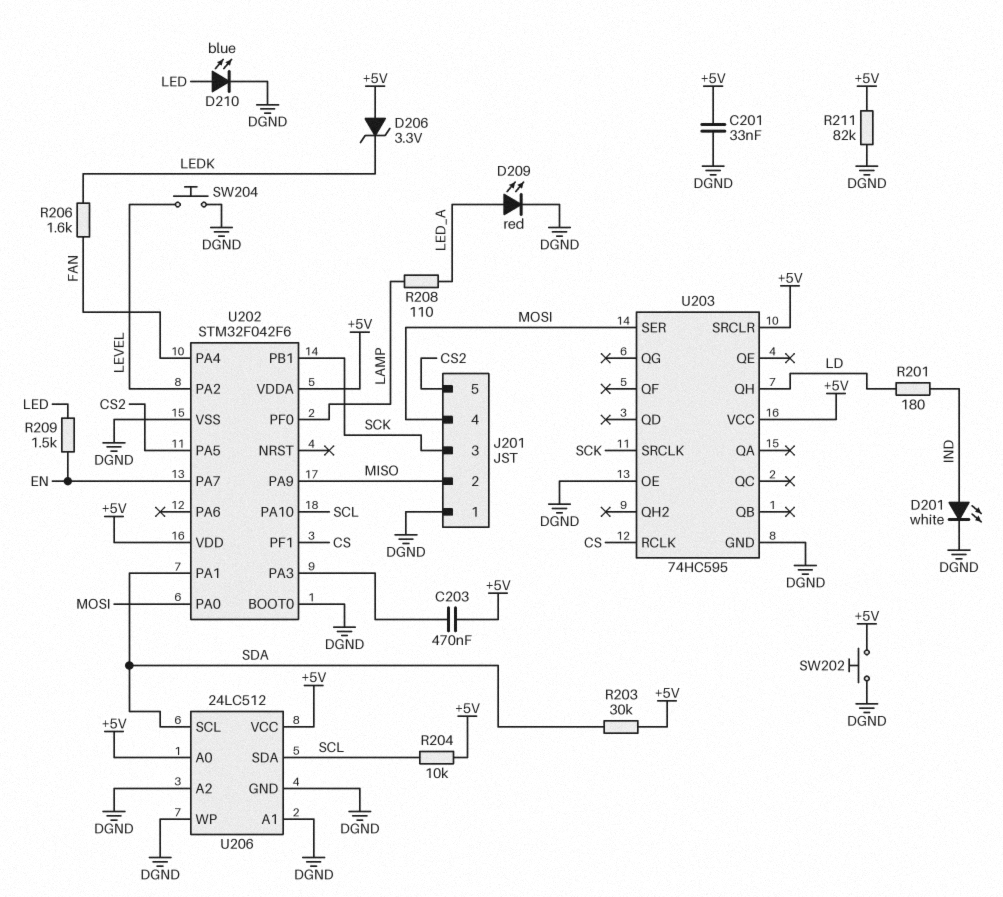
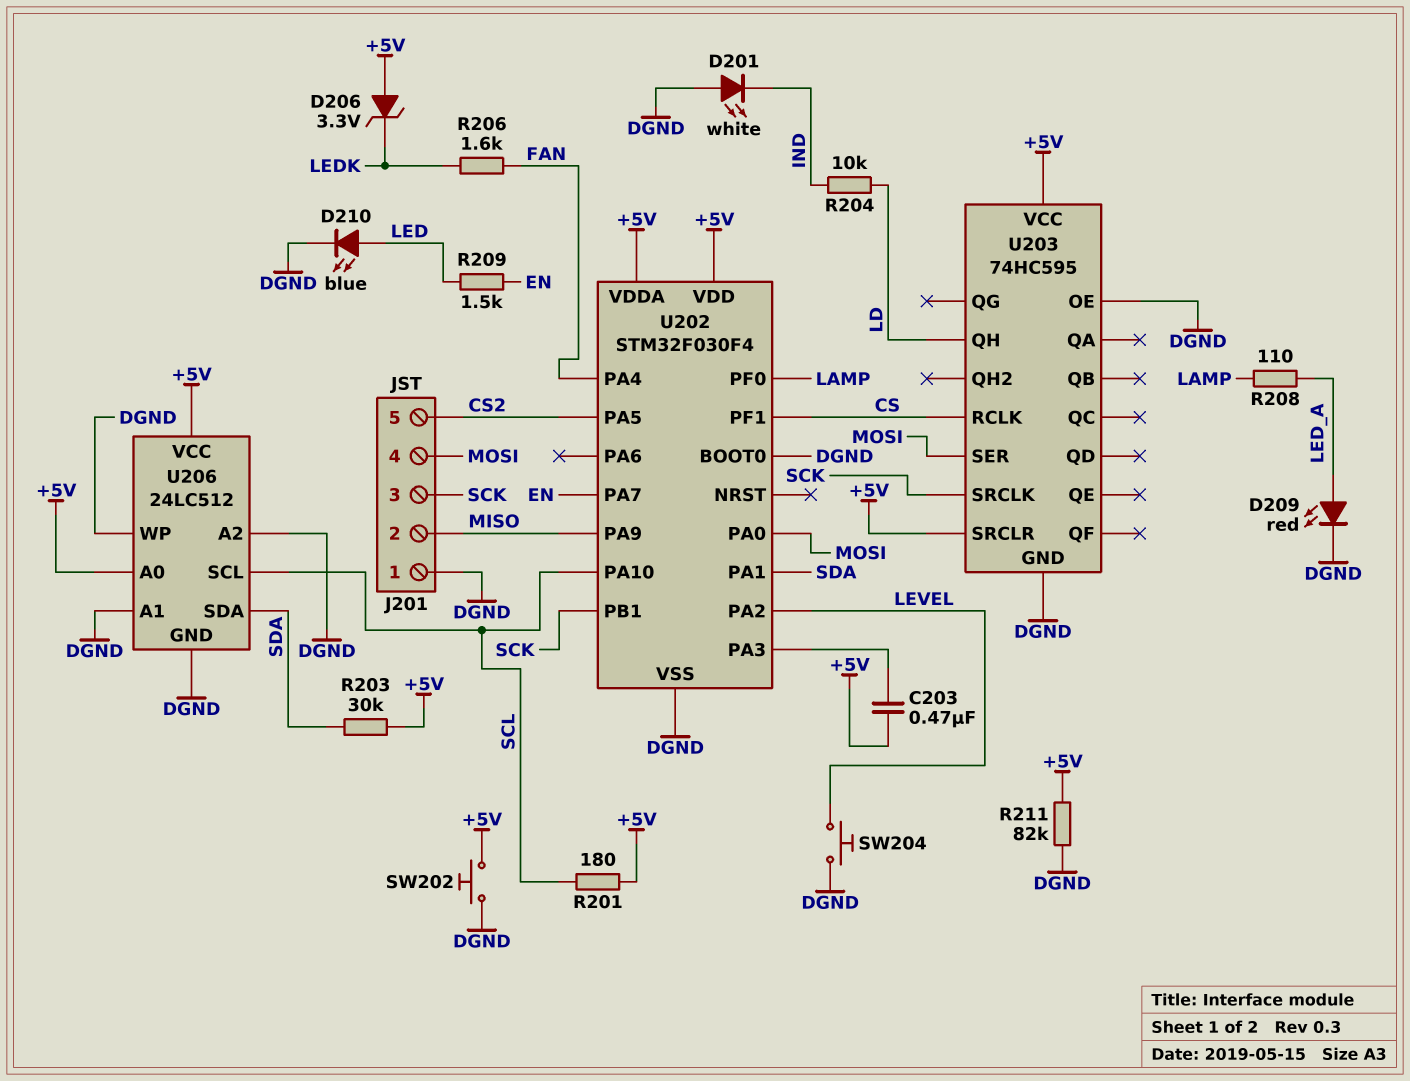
C201: 33nF (+5V, DGND) -> none
D201: LED white (A IND, K DGND) -> LED white (A DGND, K IND)
R201: 180 (IND, LD) -> 180 (+5V, SCL)
R204: 10k (+5V, SCL) -> 10k (IND, LD)
U202: STM32F042F6 -> STM32F030F4
U206 pin SCL: SDA -> SCL
U206 pin SDA: SCL -> SDA

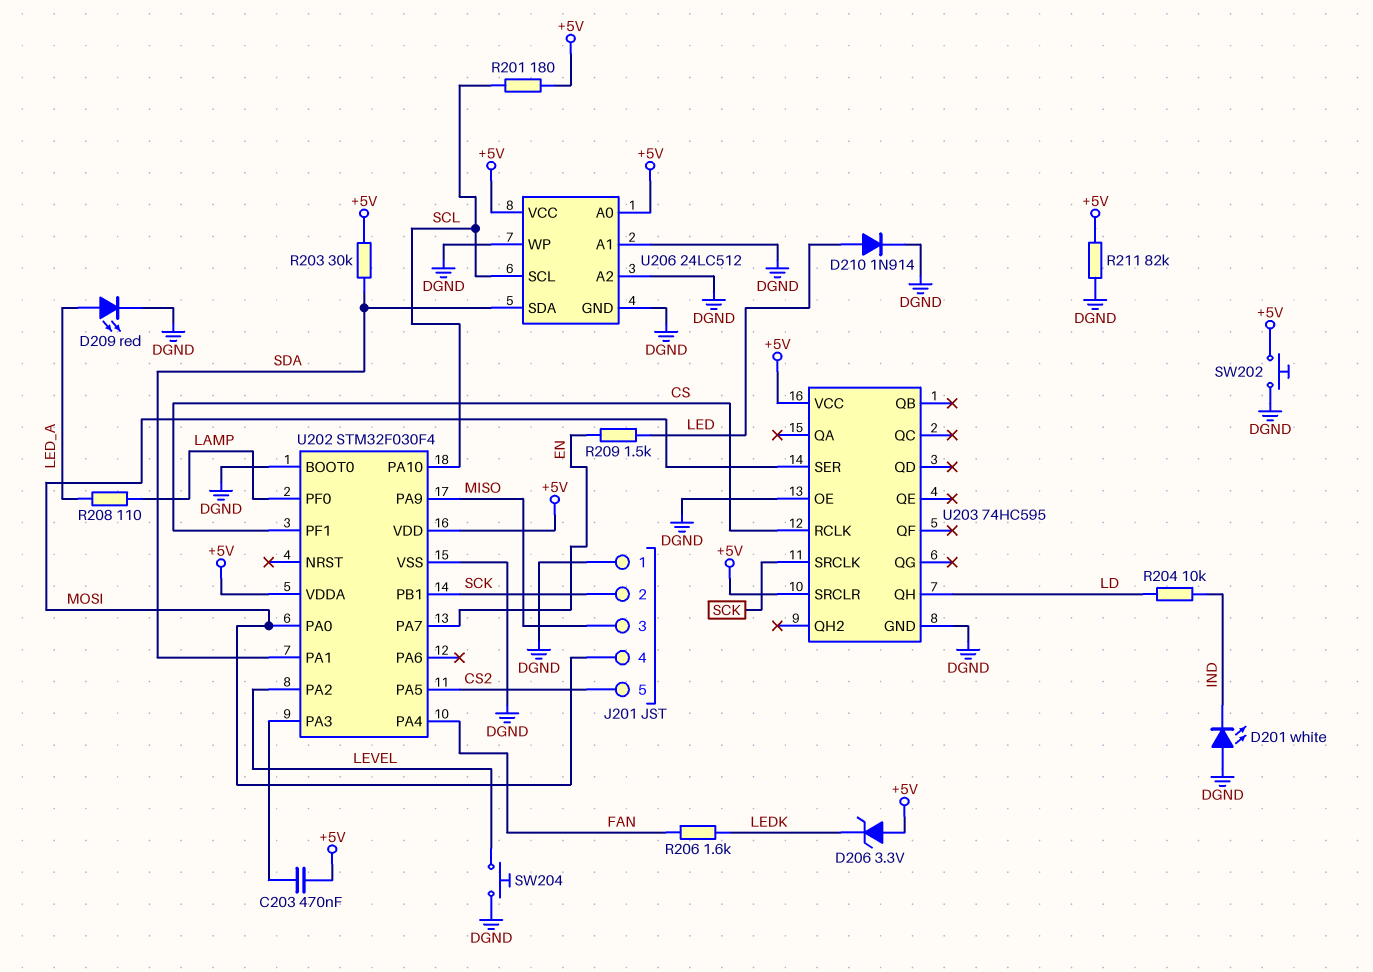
D210: LED blue (A LED, K DGND) -> diode 1N914 (A LED, K DGND)
J201 pin 2: MISO -> SCK
J201 pin 3: SCK -> MISO

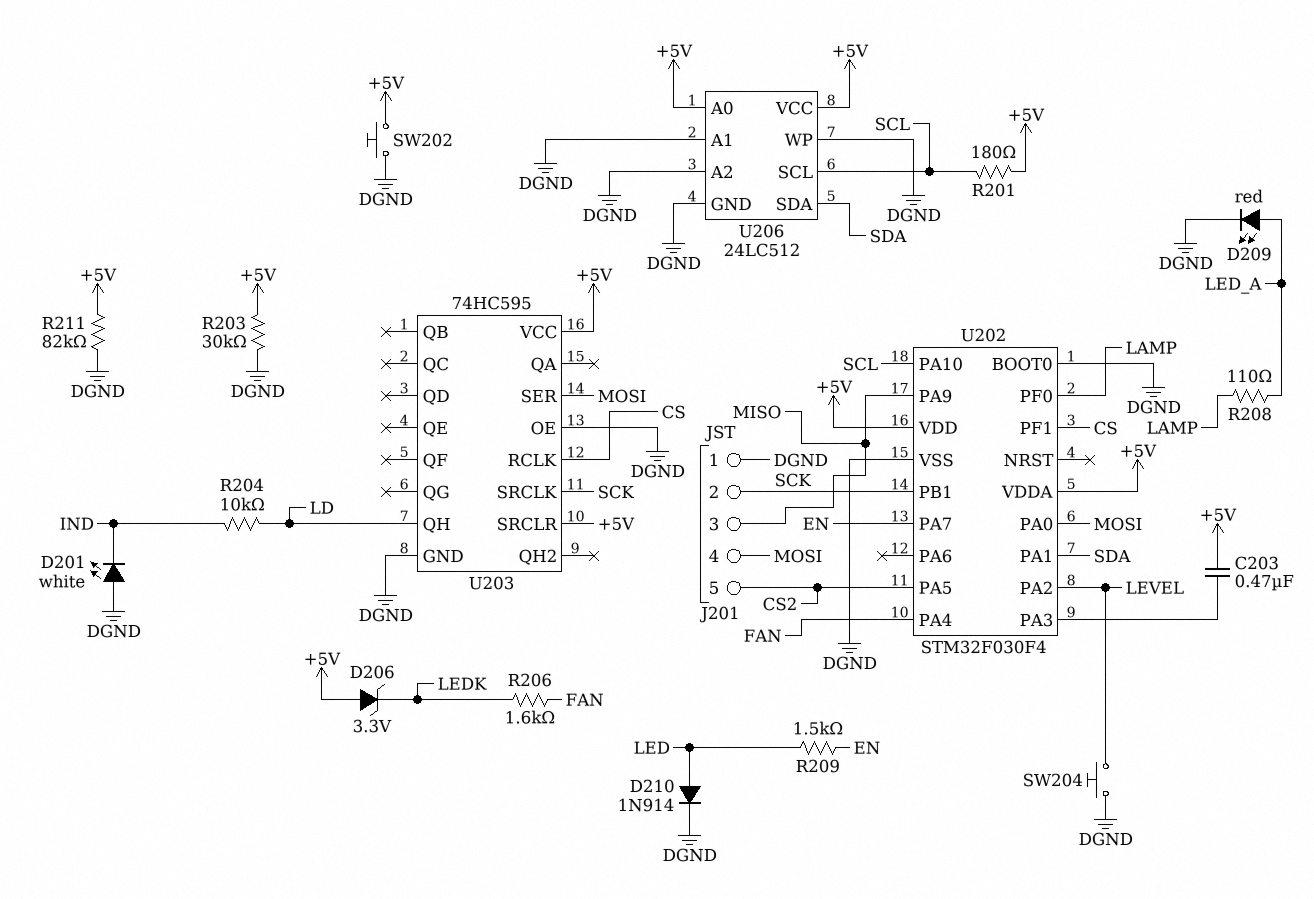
R203: 30k (+5V, SDA) -> 30k (+5V, DGND)

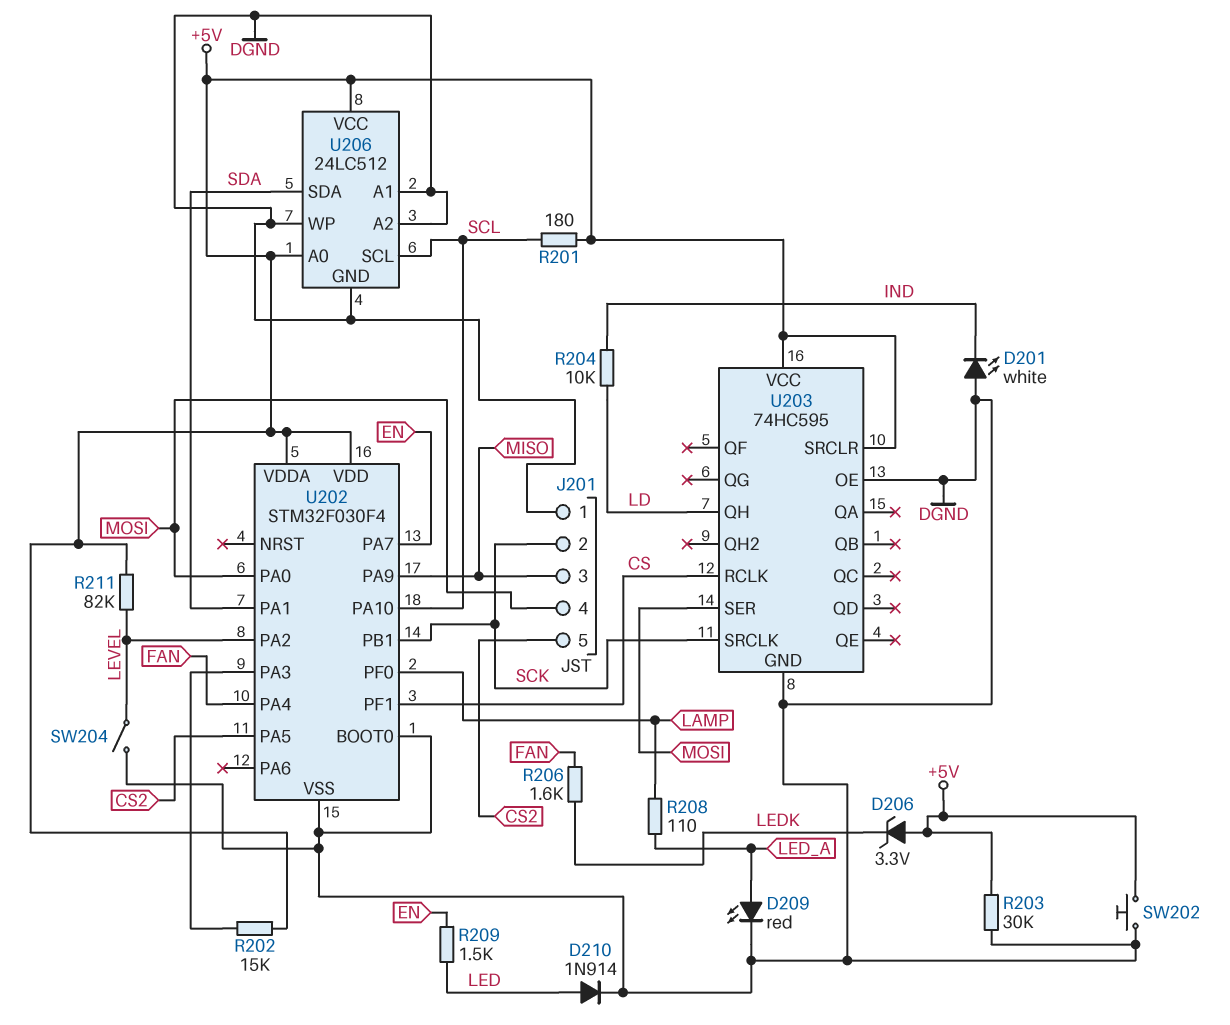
C203: 470nF (+5V, U202/PA3) -> none
R202: none -> 15k (+5V, U202/PA3)
R211: 82k (+5V, DGND) -> 82k (+5V, LEVEL)
SW204: button (DGND, LEVEL) -> switch (DGND, LEVEL)

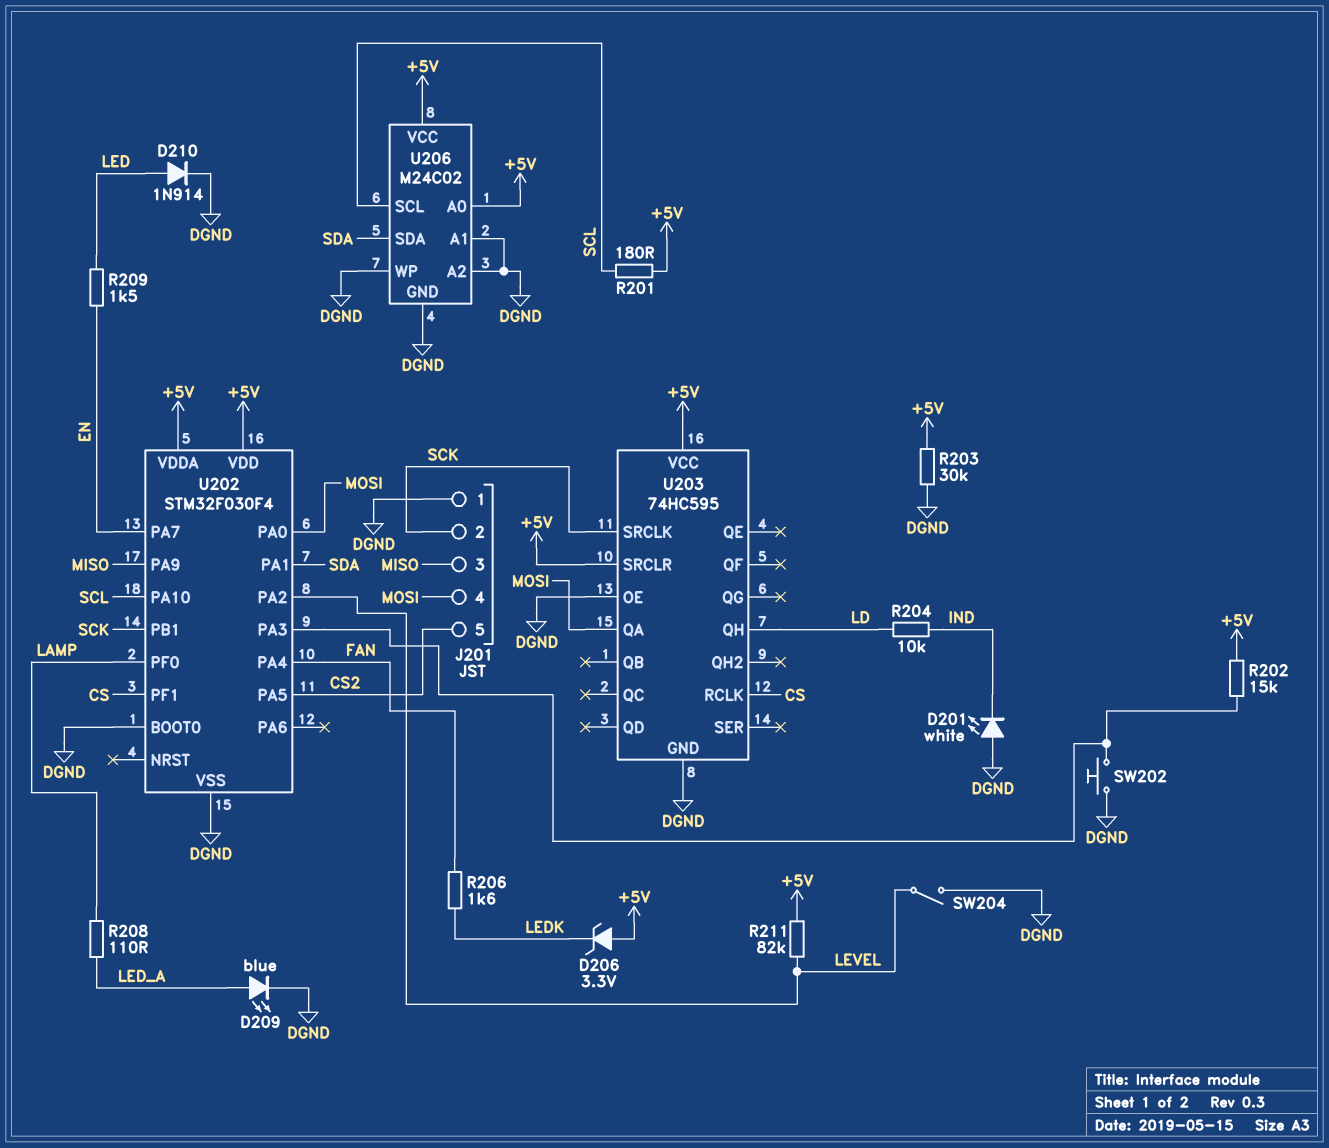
D209: LED red (A LED_A, K DGND) -> LED blue (A LED_A, K DGND)
SW202: button (+5V, DGND) -> button (DGND, U202/PA3)
U203 pin QA: none -> MOSI
U203 pin SER: MOSI -> none
U206: 24LC512 -> M24C02

